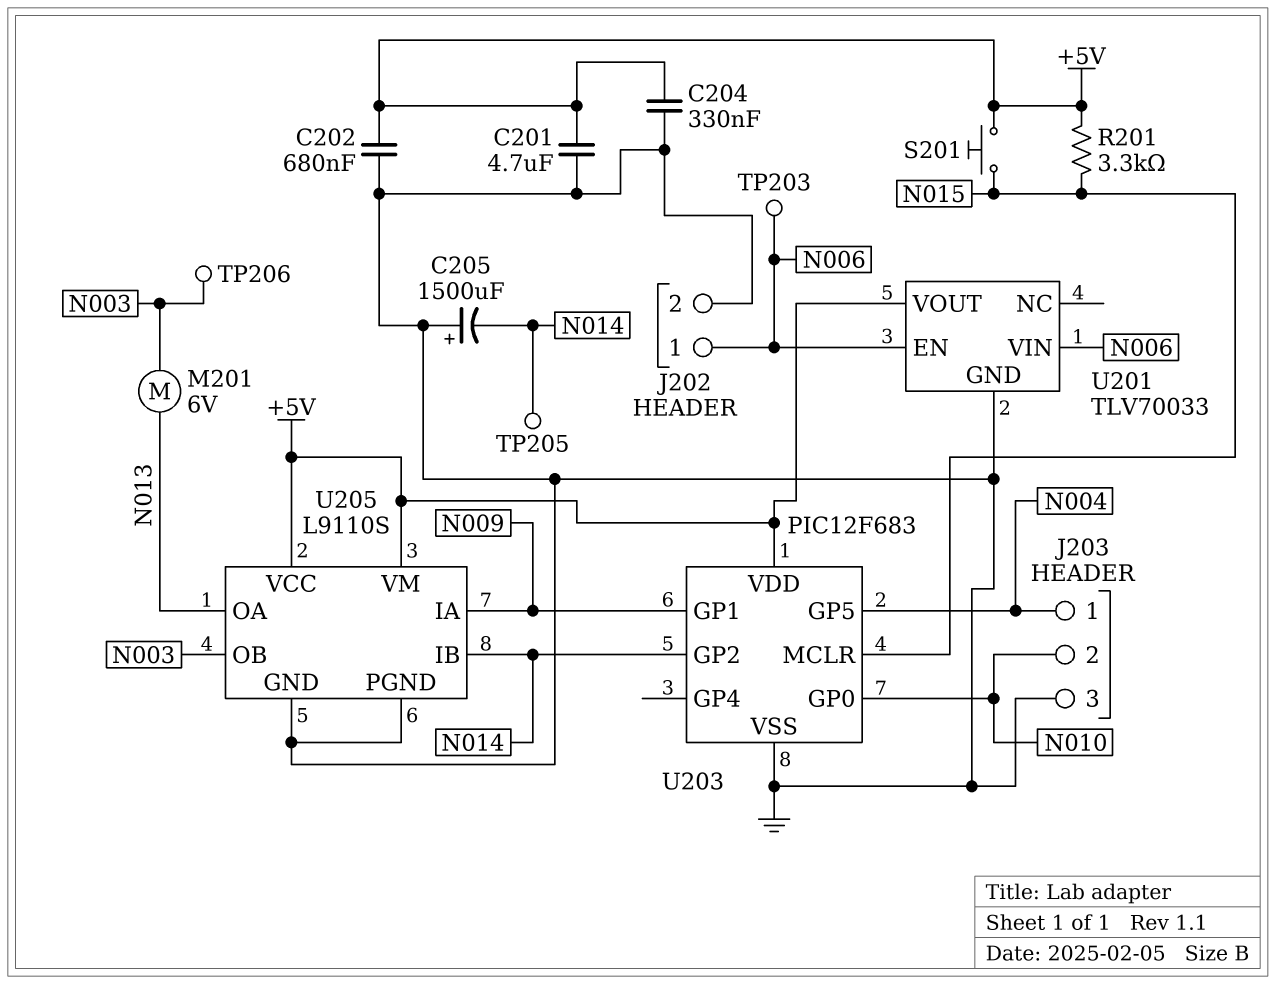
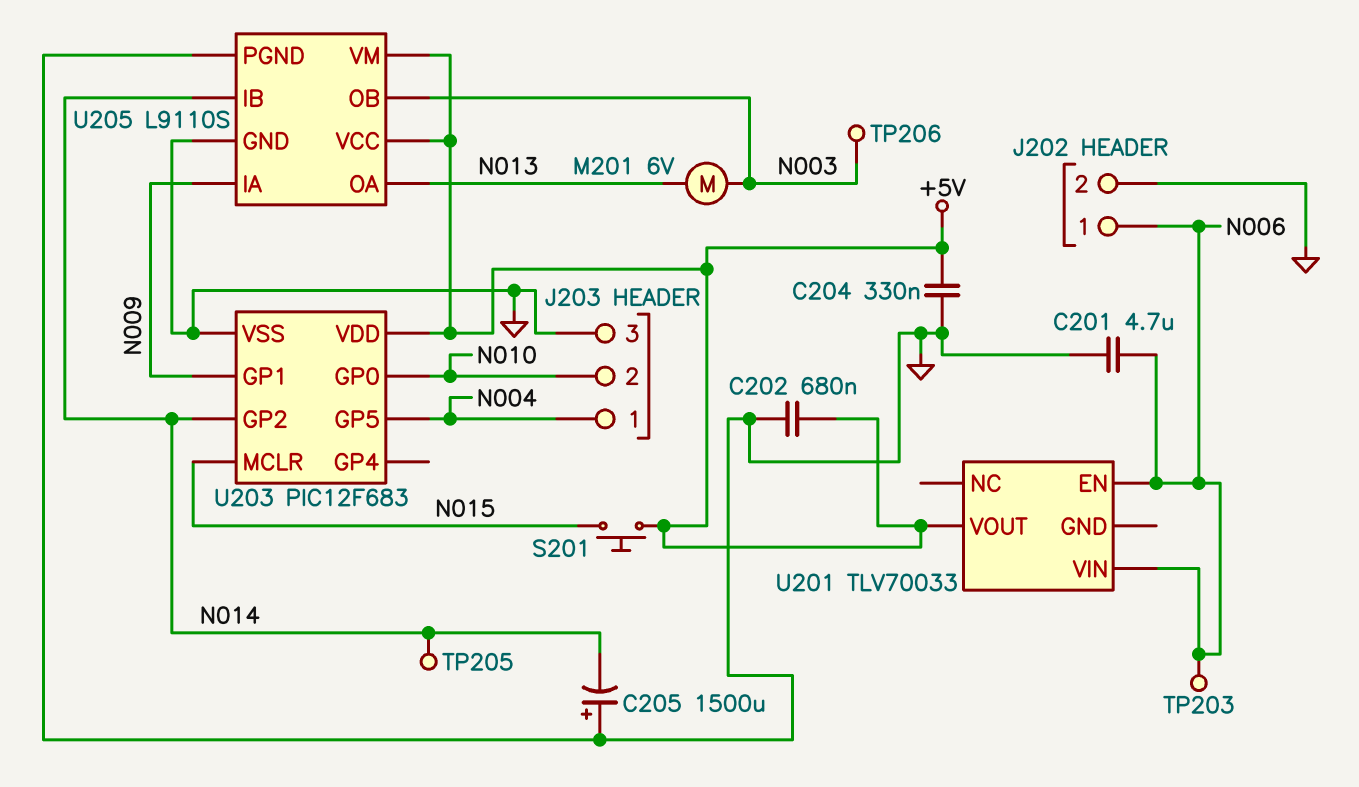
C201: 4.7uF (+5V, GND) -> 4.7uF (GND, N006)
R201: 3.3k (+5V, N015) -> none
U201 pin GND: GND -> none

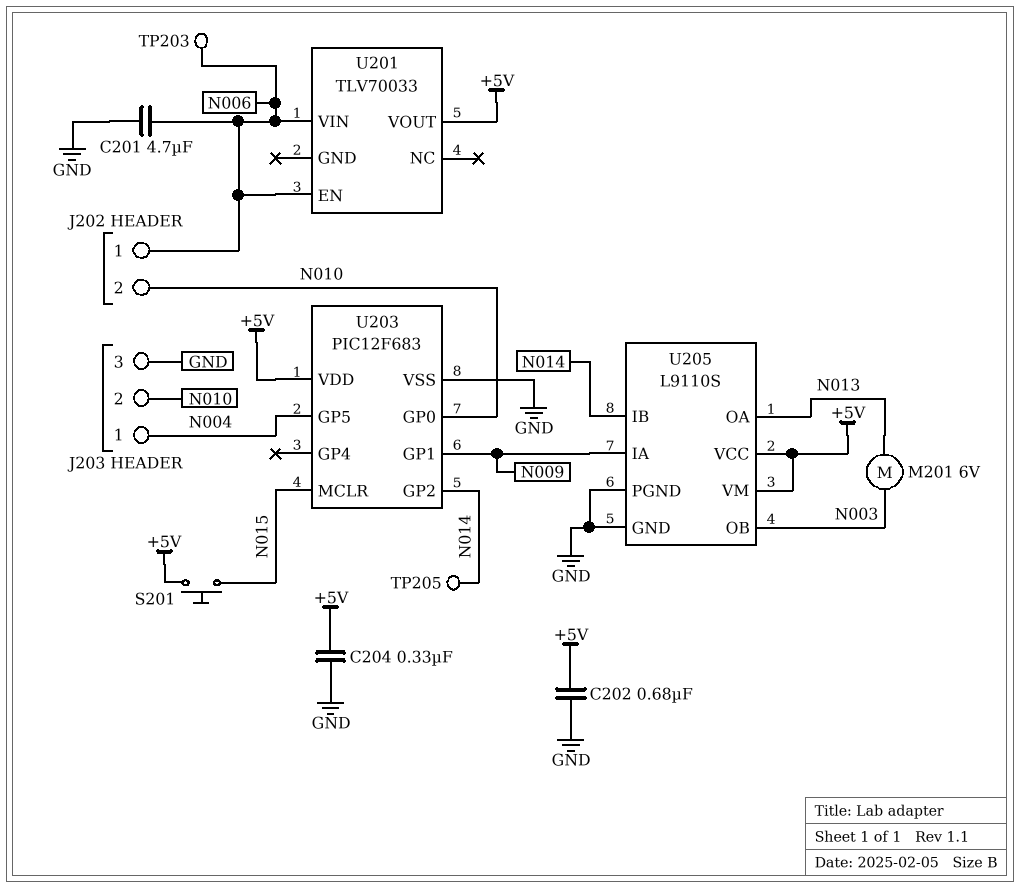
C205: 1500uF (plus GND, minus N014) -> none
J202 pin 2: GND -> N010
TP206: test point (N003) -> none

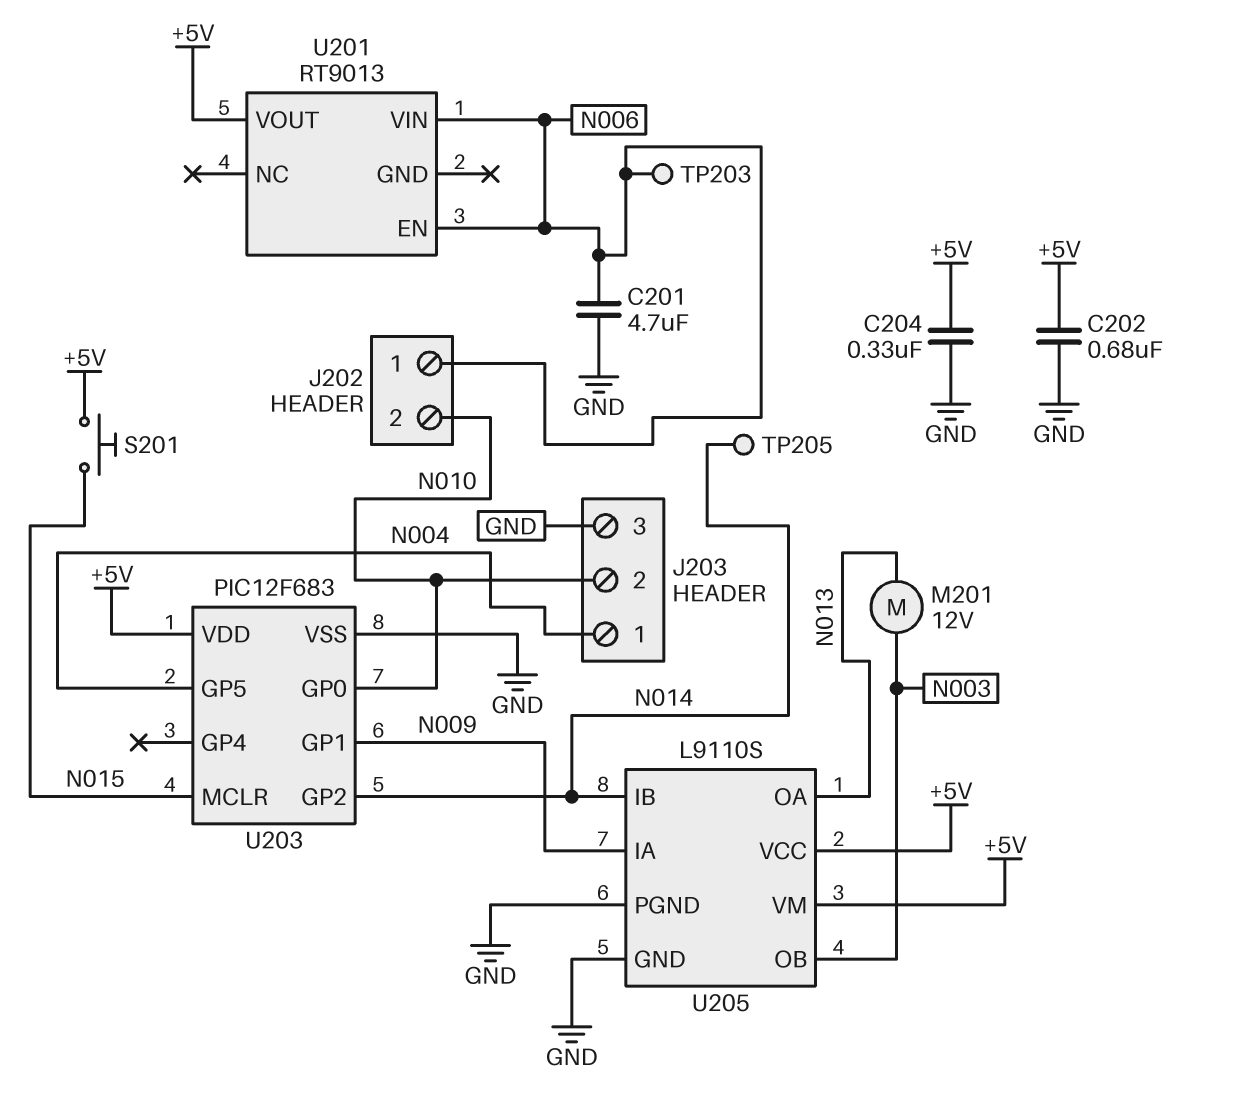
M201: motor 6V (N003, N013) -> motor 12V (N003, N013)
U201: TLV70033 -> RT9013

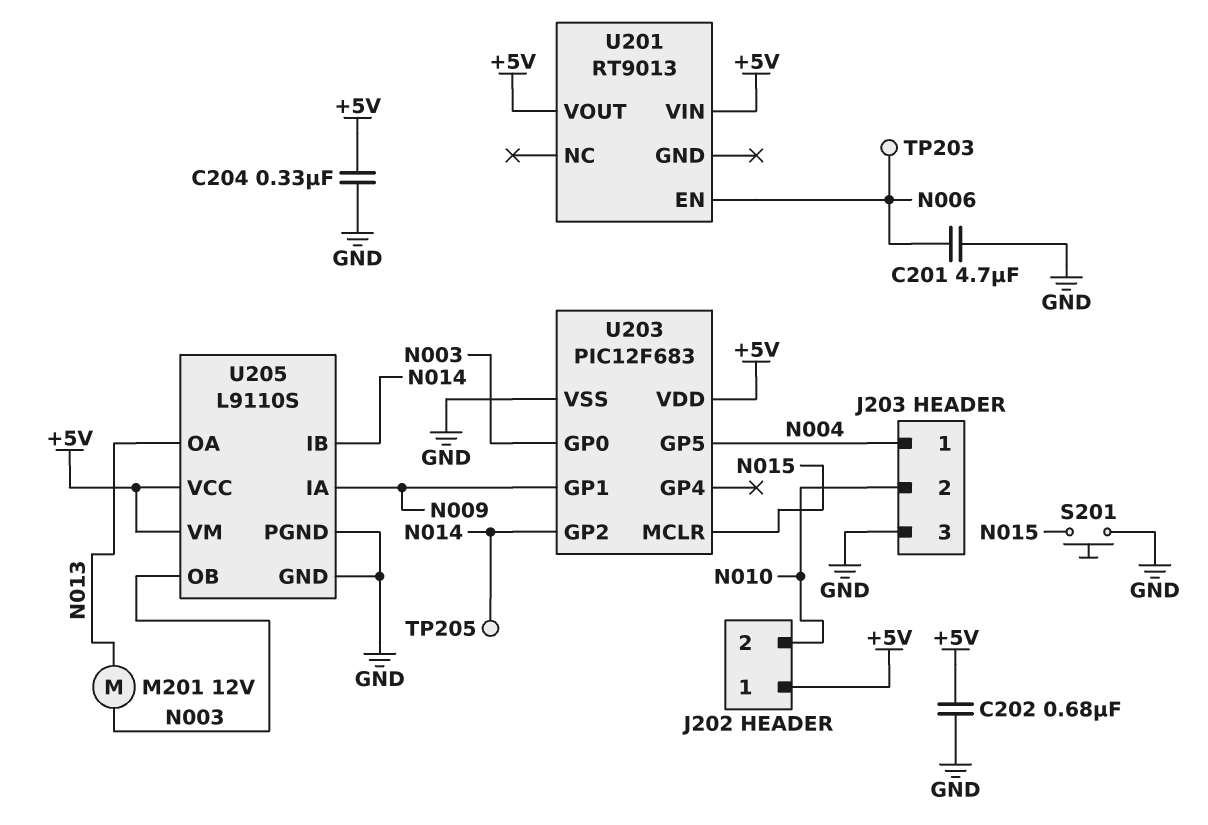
J202 pin 1: N006 -> +5V
S201: button (+5V, N015) -> button (GND, N015)
U201 pin VIN: N006 -> +5V
U203 pin GP0: N010 -> N003

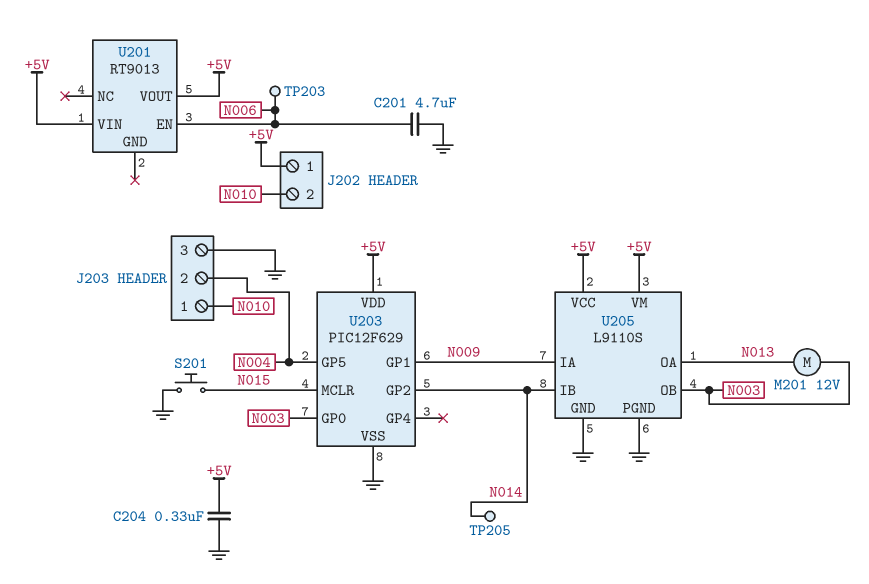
C202: 680nF (+5V, GND) -> none
J203 pin 1: N004 -> N010
J203 pin 2: N010 -> N004
U203: PIC12F683 -> PIC12F629

